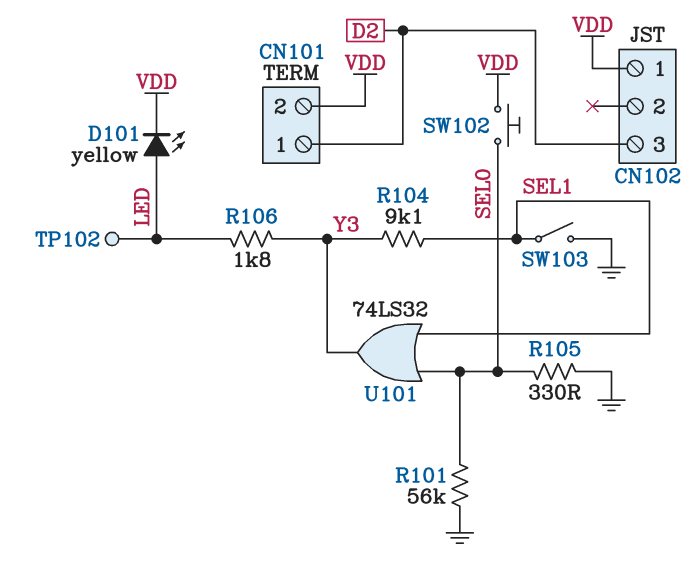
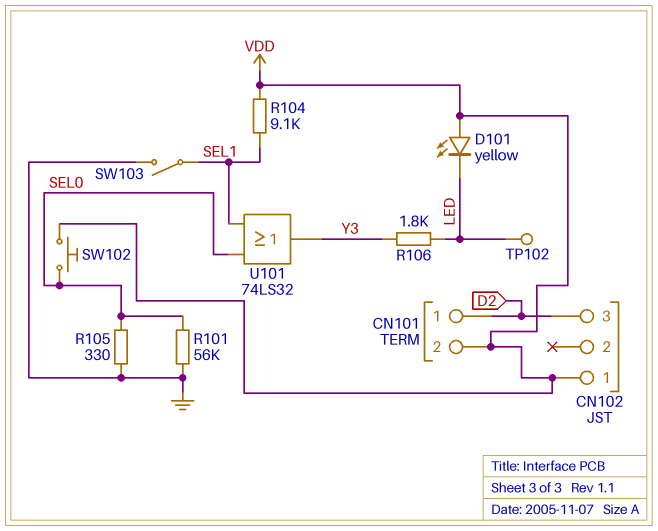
D101: LED yellow (A LED, K VDD) -> LED yellow (A VDD, K LED)
R104: 9.1k (SEL1, Y3) -> 9.1k (SEL1, VDD)

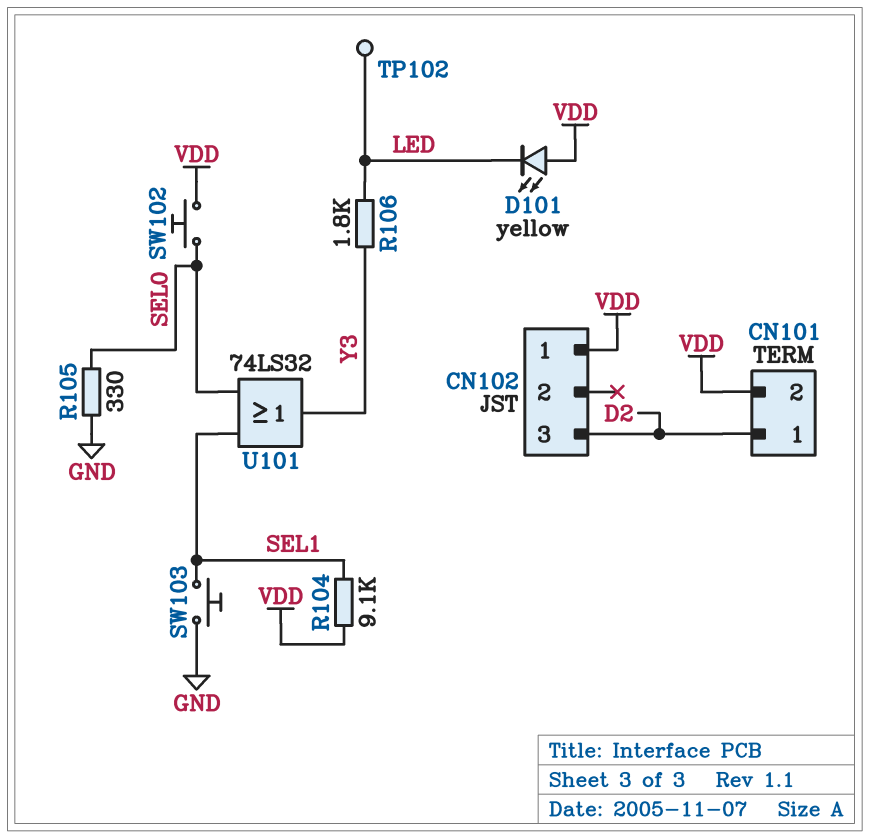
R101: 56k (GND, SEL0) -> none
SW103: switch (GND, SEL1) -> button (GND, SEL1)

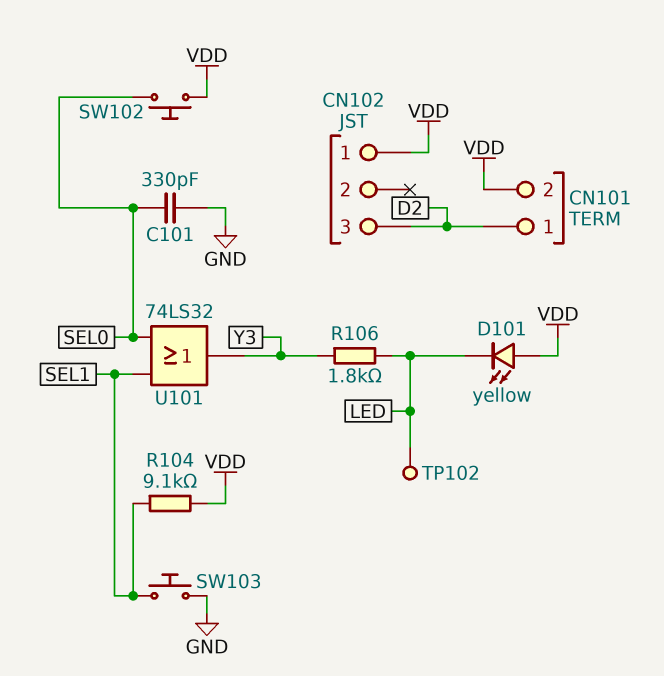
C101: none -> 330pF (GND, SEL0)
R105: 330 (GND, SEL0) -> none

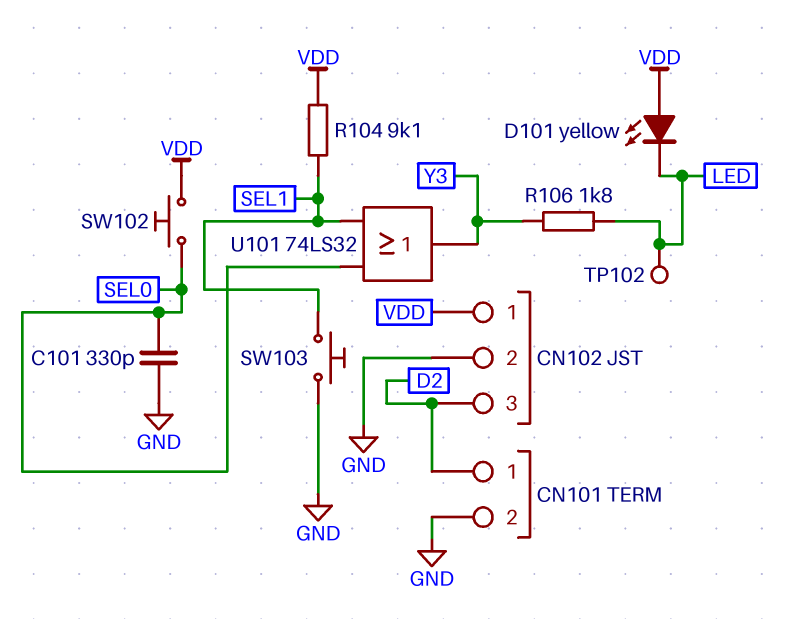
CN101 pin 2: VDD -> GND
CN102 pin 2: none -> GND

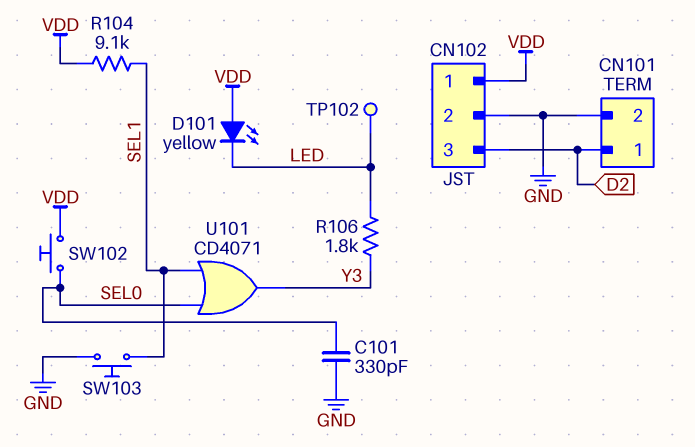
U101: OR 74LS32 (in SEL0, in SEL1, out Y3) -> OR CD4071 (in SEL0, in SEL1, out Y3)

